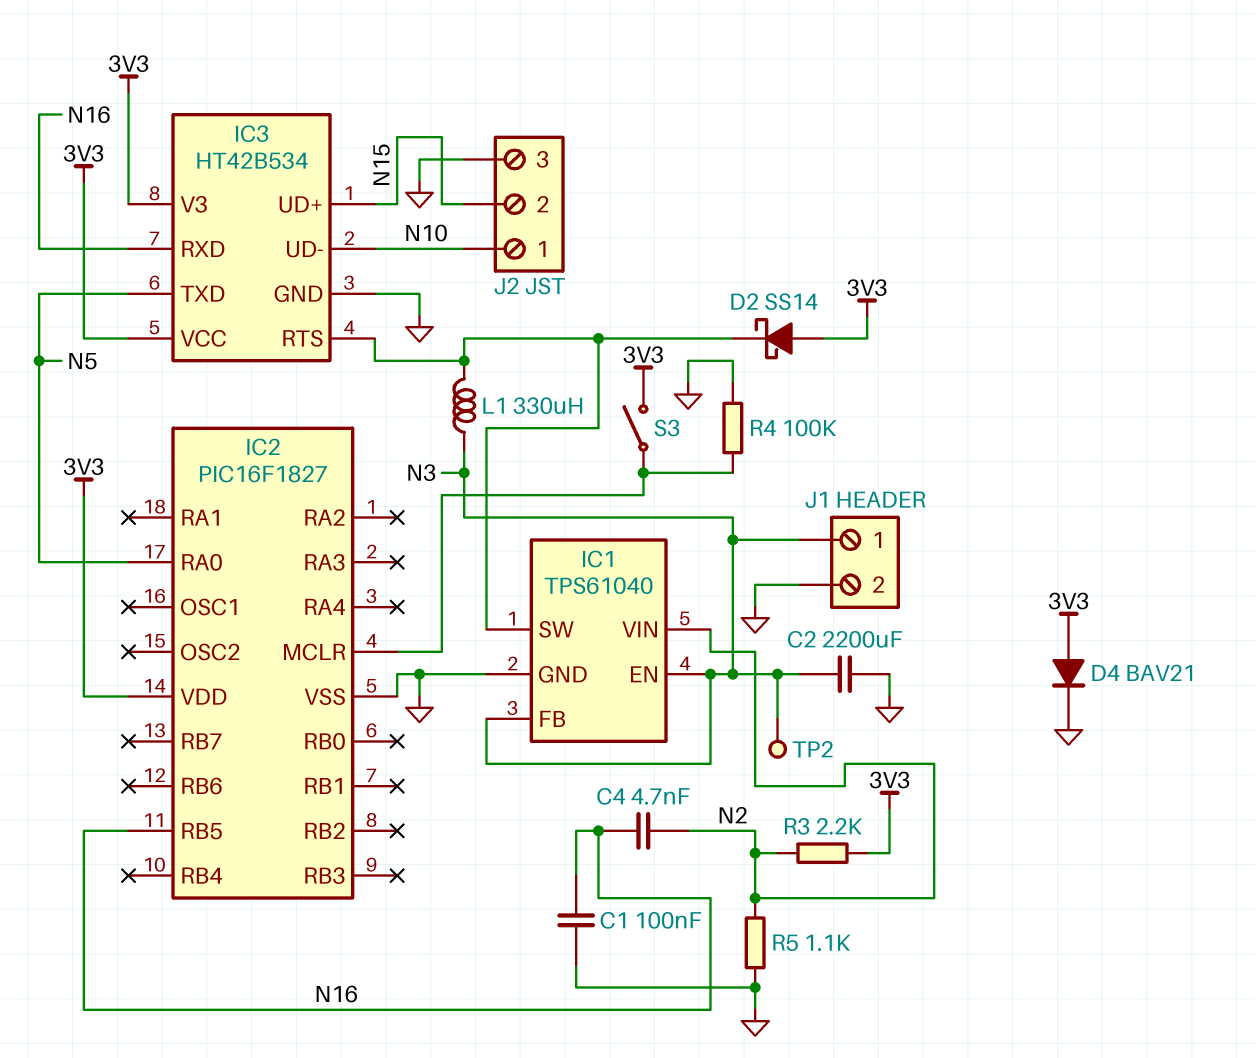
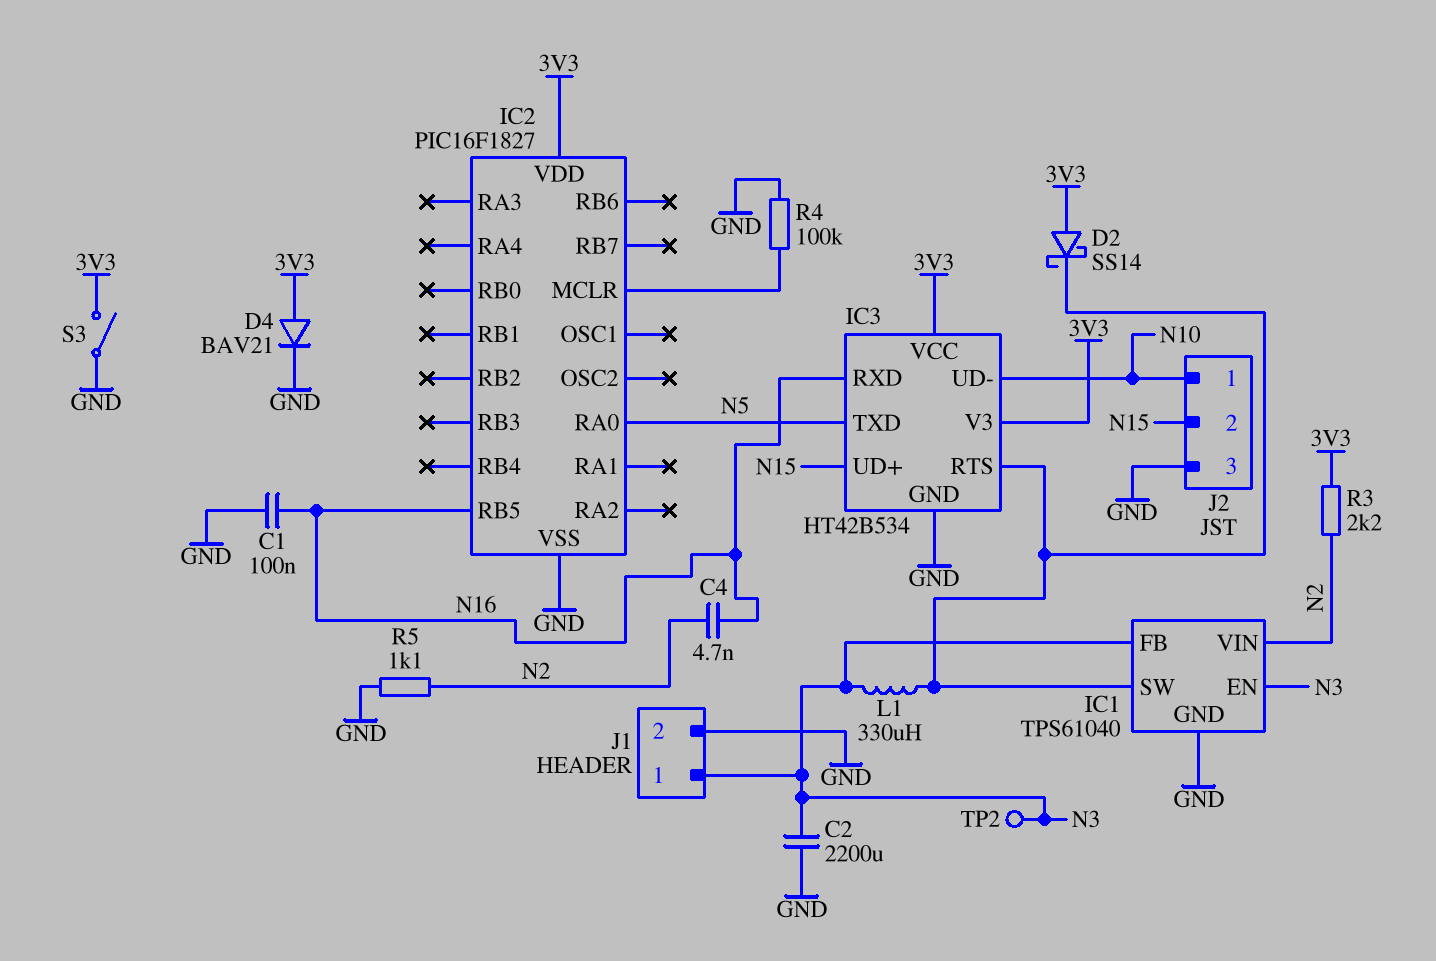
S3: switch (3V3, IC2/MCLR) -> switch (3V3, GND)

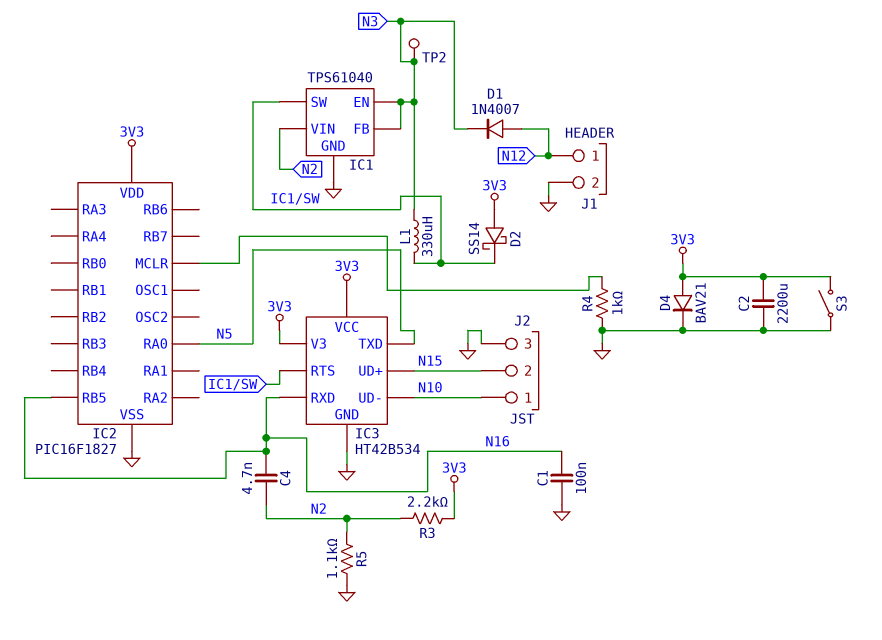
C2: 2200uF (GND, N3) -> 2200uF (3V3, GND)
D1: none -> diode 1N4007 (A N12, K N3)
J1 pin 1: N3 -> N12
R4: 100k (GND, IC2/MCLR) -> 1k (GND, IC2/MCLR)

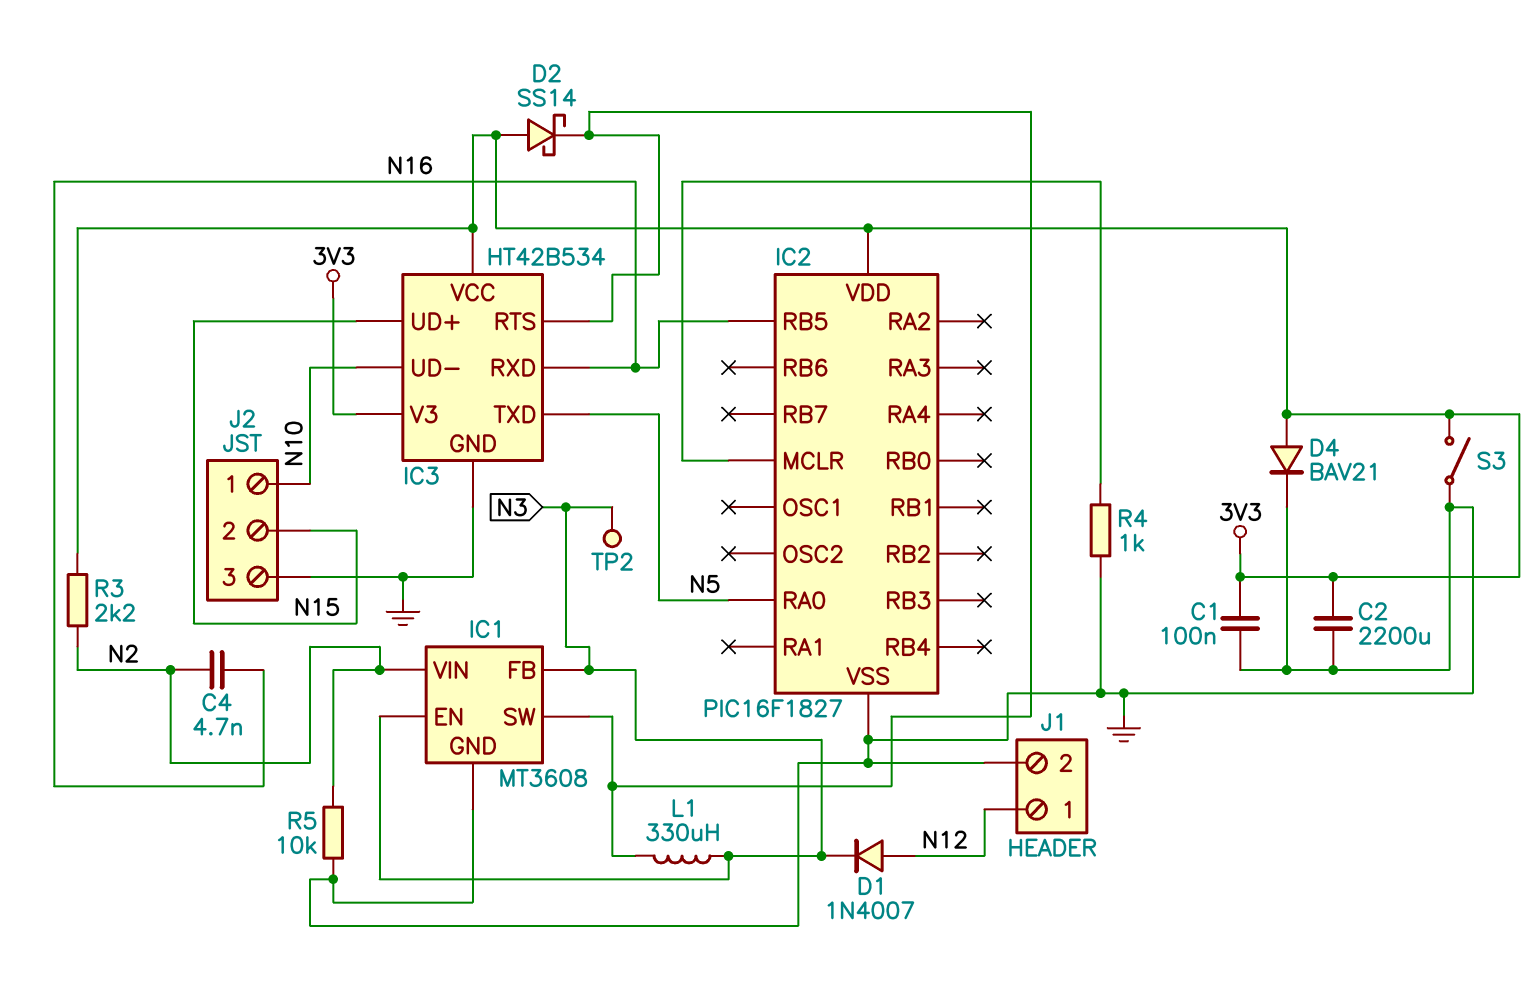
C1: 100nF (GND, N16) -> 100nF (3V3, GND)
IC1: TPS61040 -> MT3608
R5: 1.1k (GND, N2) -> 10k (GND, N2)

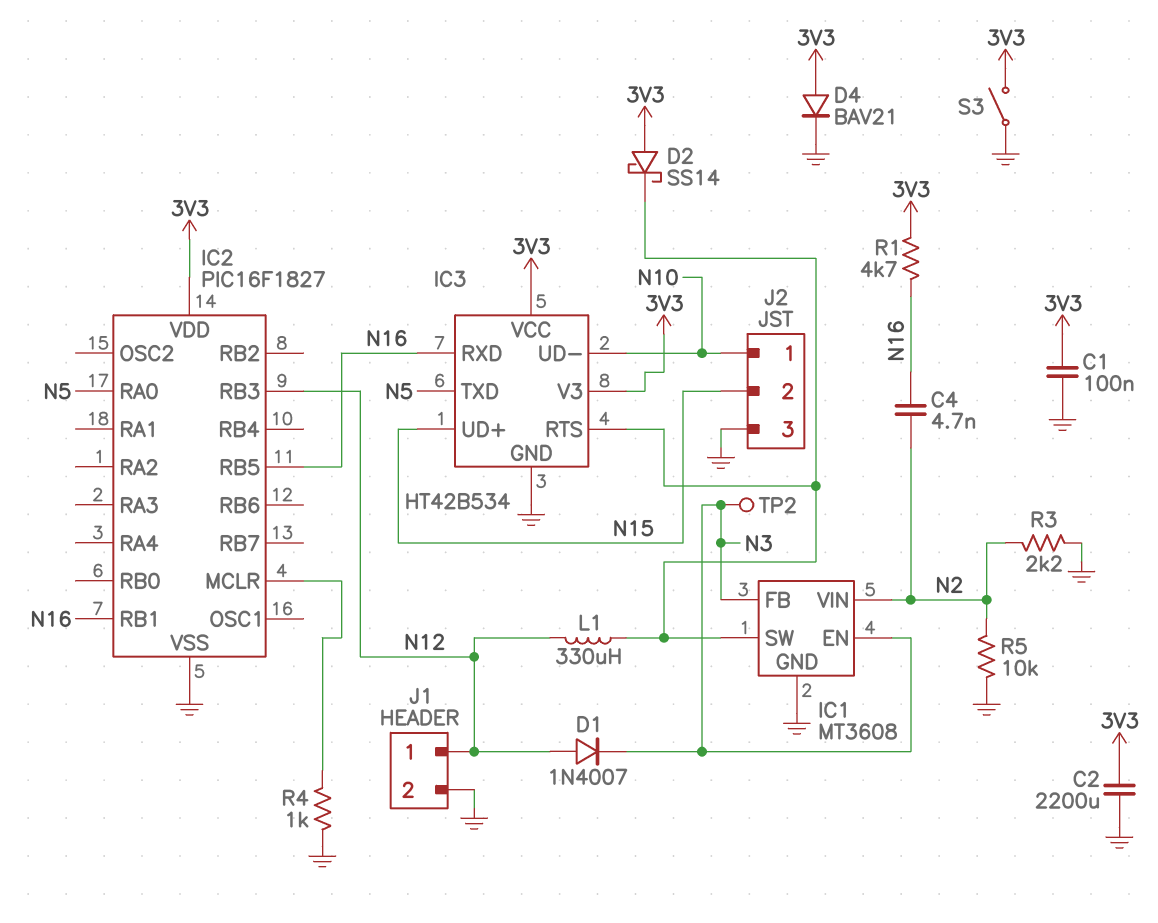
IC2 pin RB1: none -> N16
IC2 pin RB3: none -> N12
L1: 330uH (IC1/SW, N3) -> 330uH (IC1/SW, N12)
R1: none -> 4.7k (3V3, N16)
R3: 2.2k (3V3, N2) -> 2.2k (GND, N2)

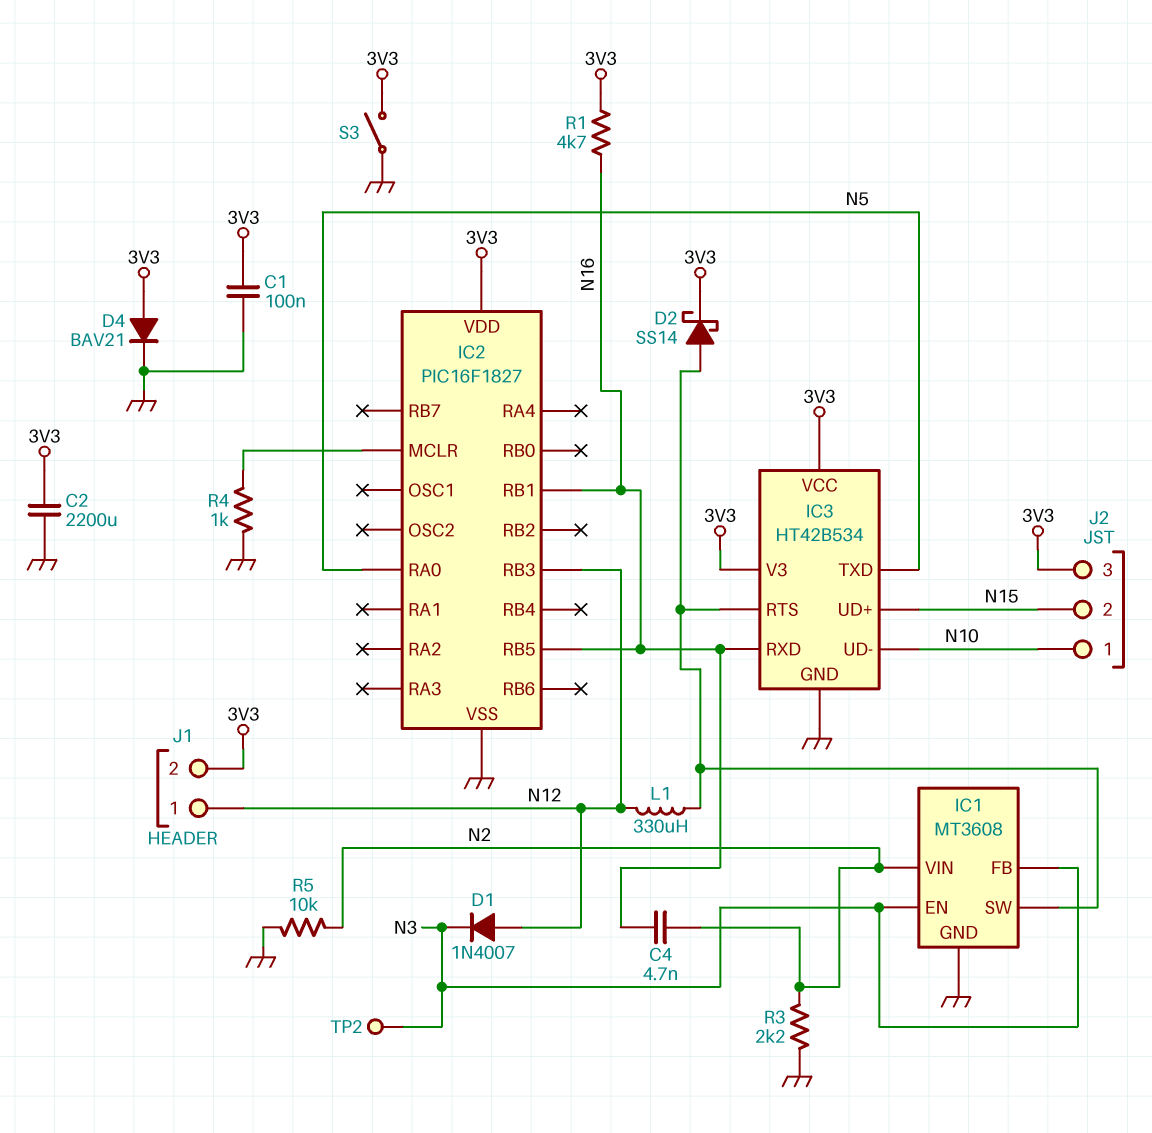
D2: schottky SS14 (A 3V3, K IC1/SW) -> schottky SS14 (A IC1/SW, K 3V3)
J1 pin 2: GND -> 3V3
J2 pin 3: GND -> 3V3

